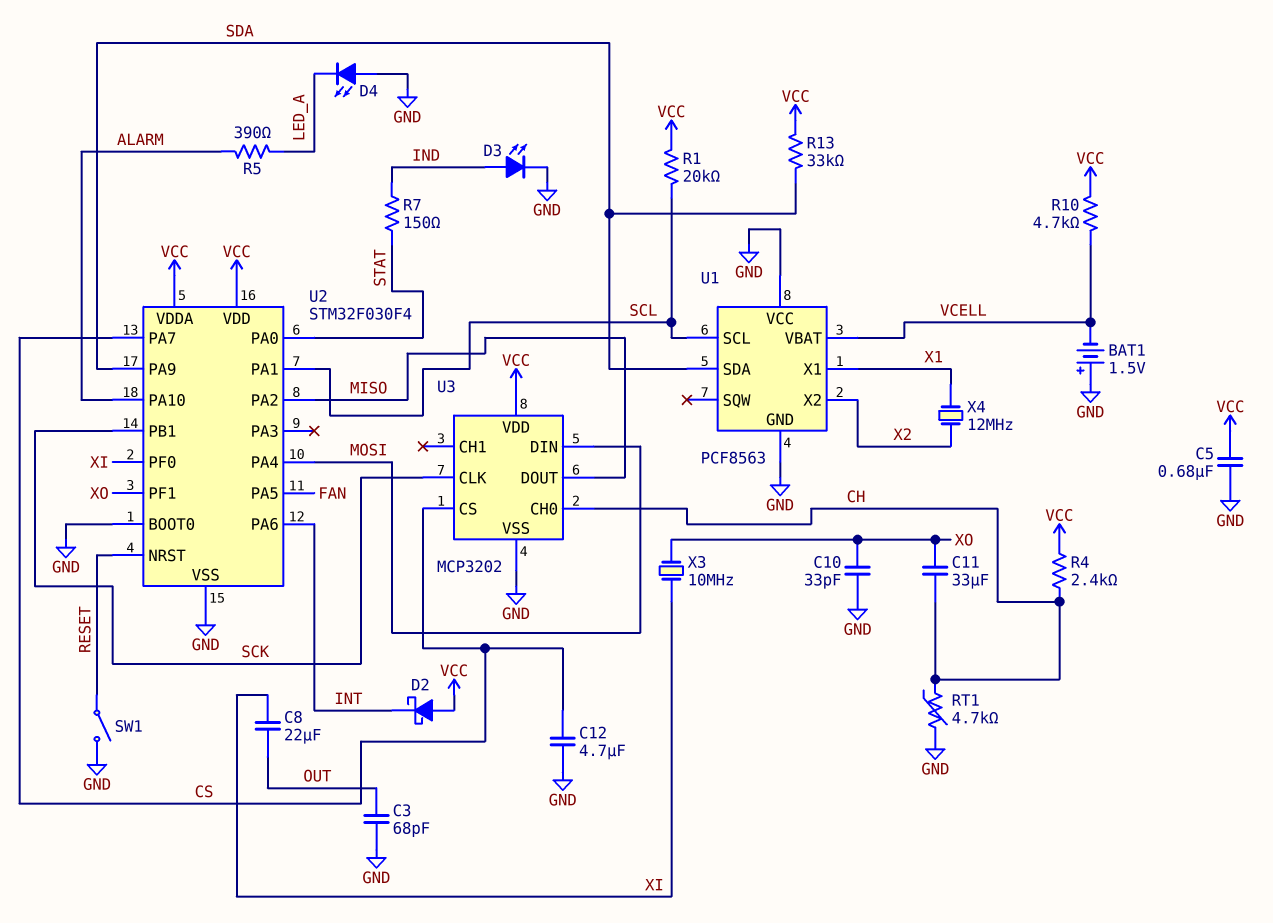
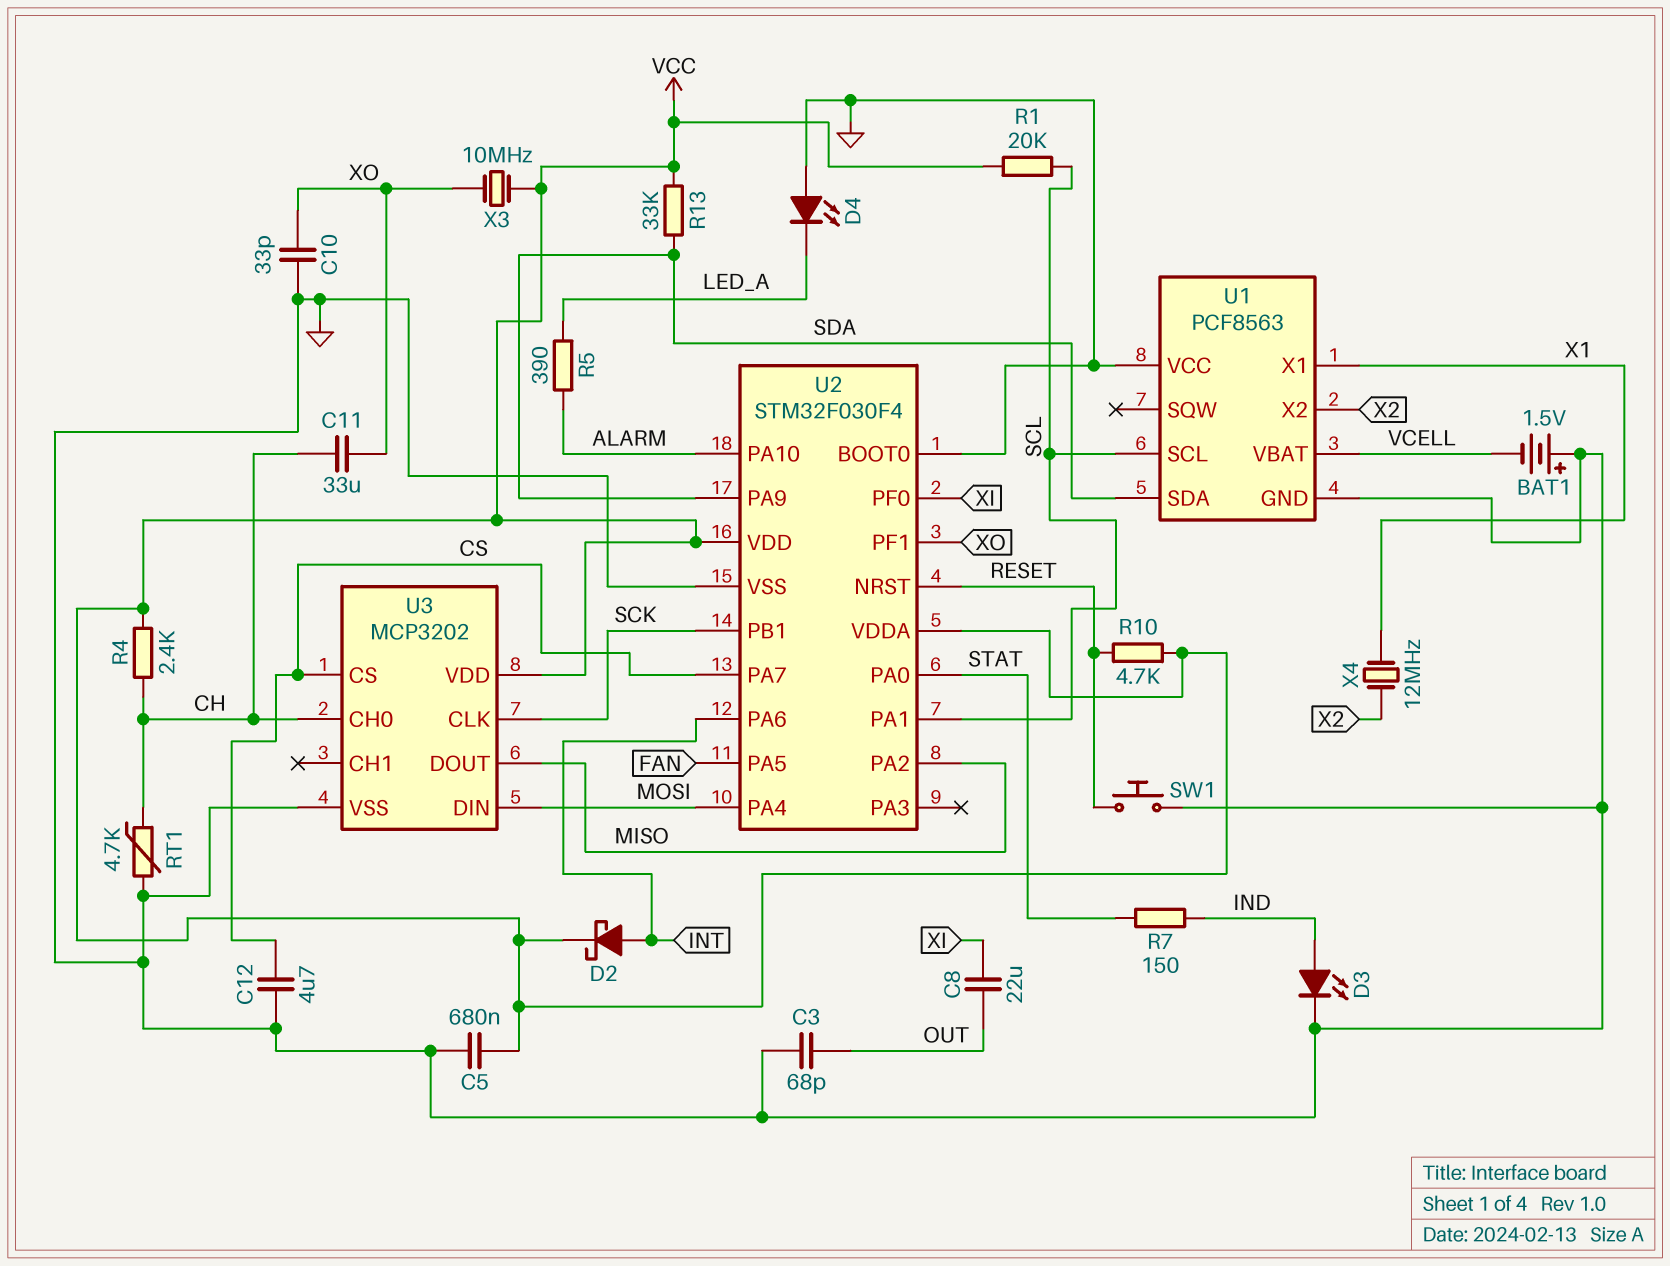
D2: schottky (A VCC, K INT) -> schottky (A INT, K VCC)
R10: 4.7k (VCC, VCELL) -> 4.7k (RESET, VCC)
SW1: switch (GND, RESET) -> button (GND, RESET)
X3: 10MHz (XI, XO) -> 10MHz (VCC, XO)

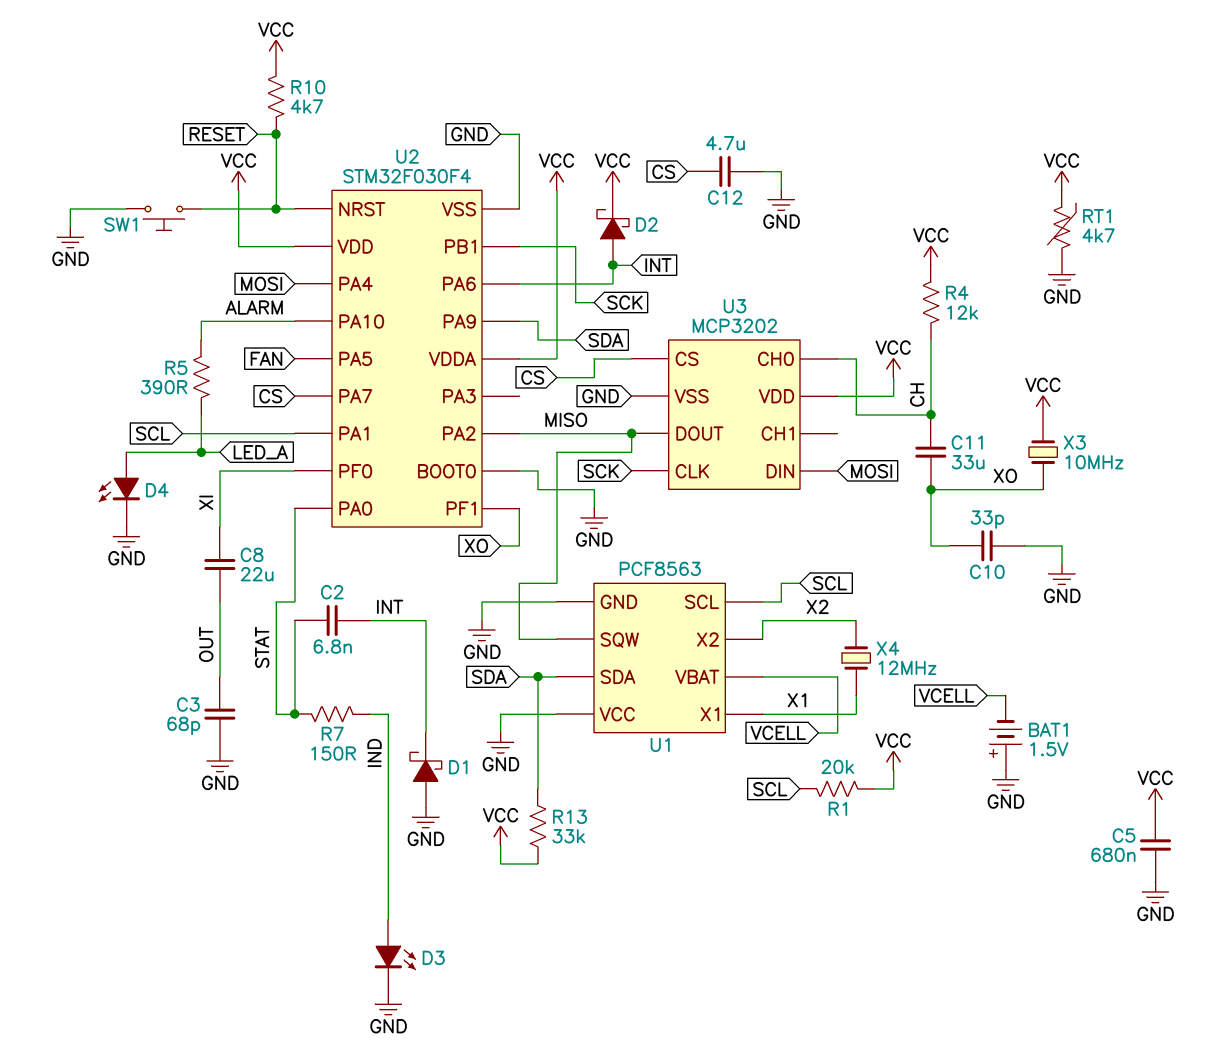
C2: none -> 6.8nF (INT, STAT)
D1: none -> schottky (A GND, K INT)
D4: LED (A GND, K LED_A) -> LED (A LED_A, K GND)
R4: 2.4k (CH, VCC) -> 12k (CH, VCC)
RT1: 4.7k (CH, GND) -> 4.7k (GND, VCC)
U1 pin SQW: none -> MISO

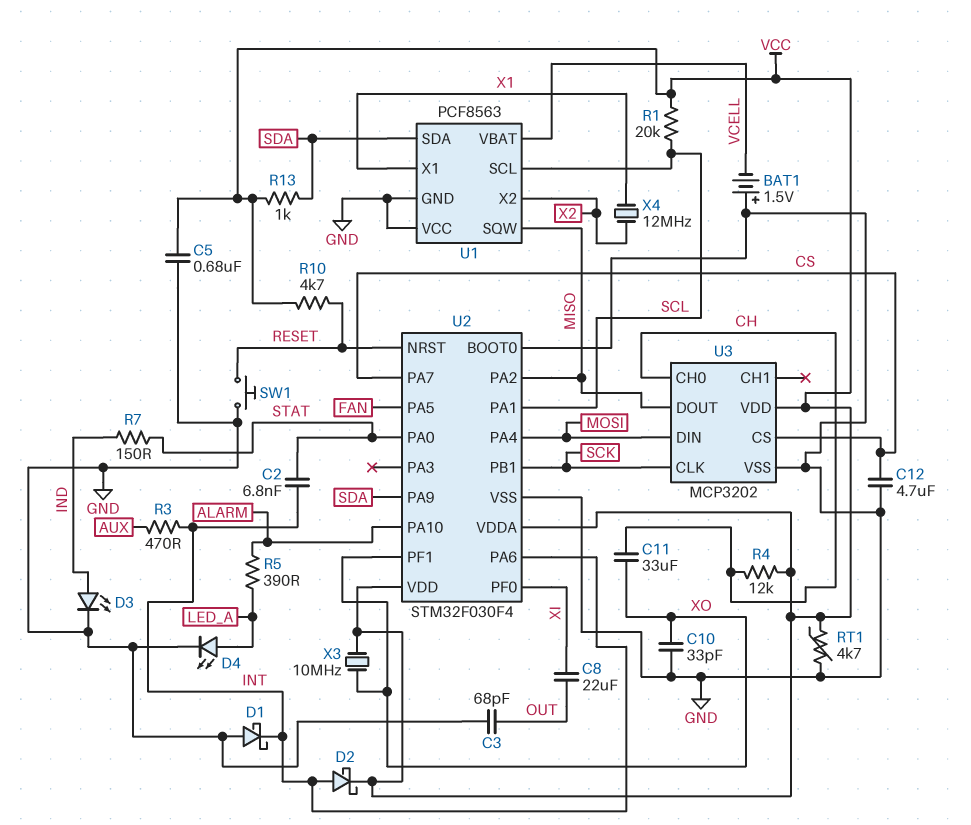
R3: none -> 470 (AUX, INT)
R13: 33k (SDA, VCC) -> 1k (SDA, VCC)

